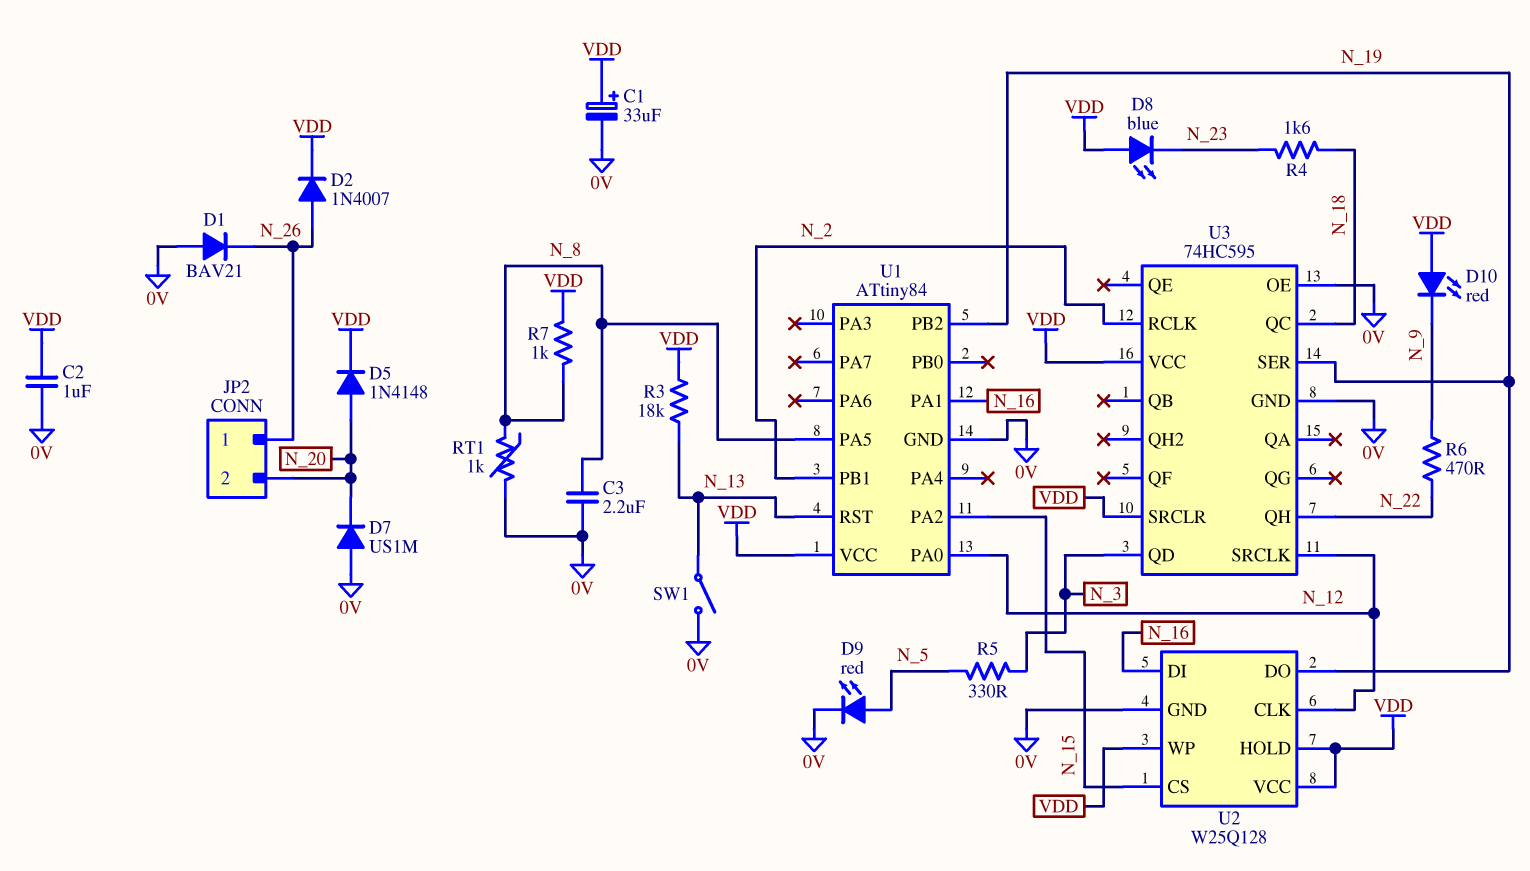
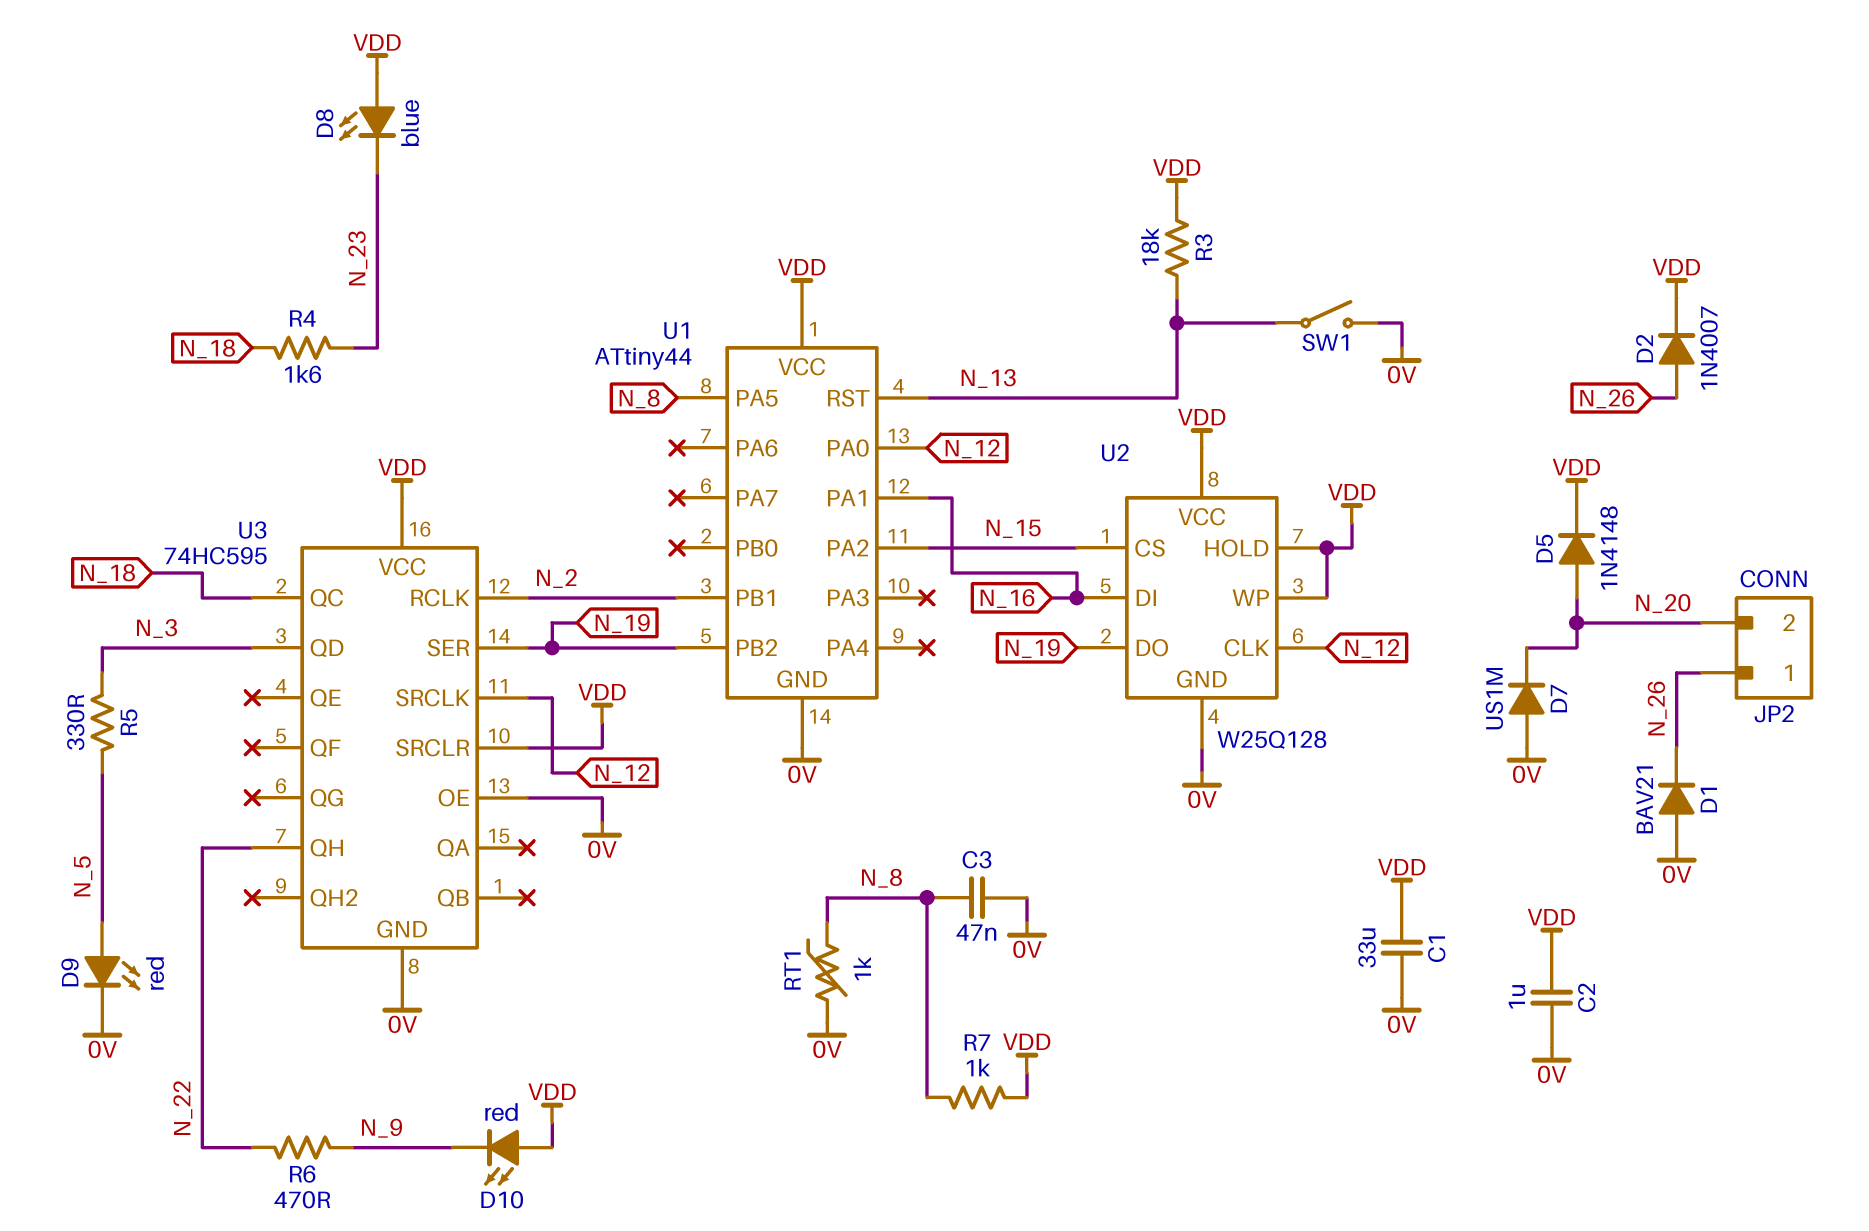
C1: 33uF (plus VDD, minus 0V) -> 33uF (0V, VDD)
C3: 2.2uF (0V, N_8) -> 47nF (0V, N_8)
U1: ATtiny84 -> ATtiny44

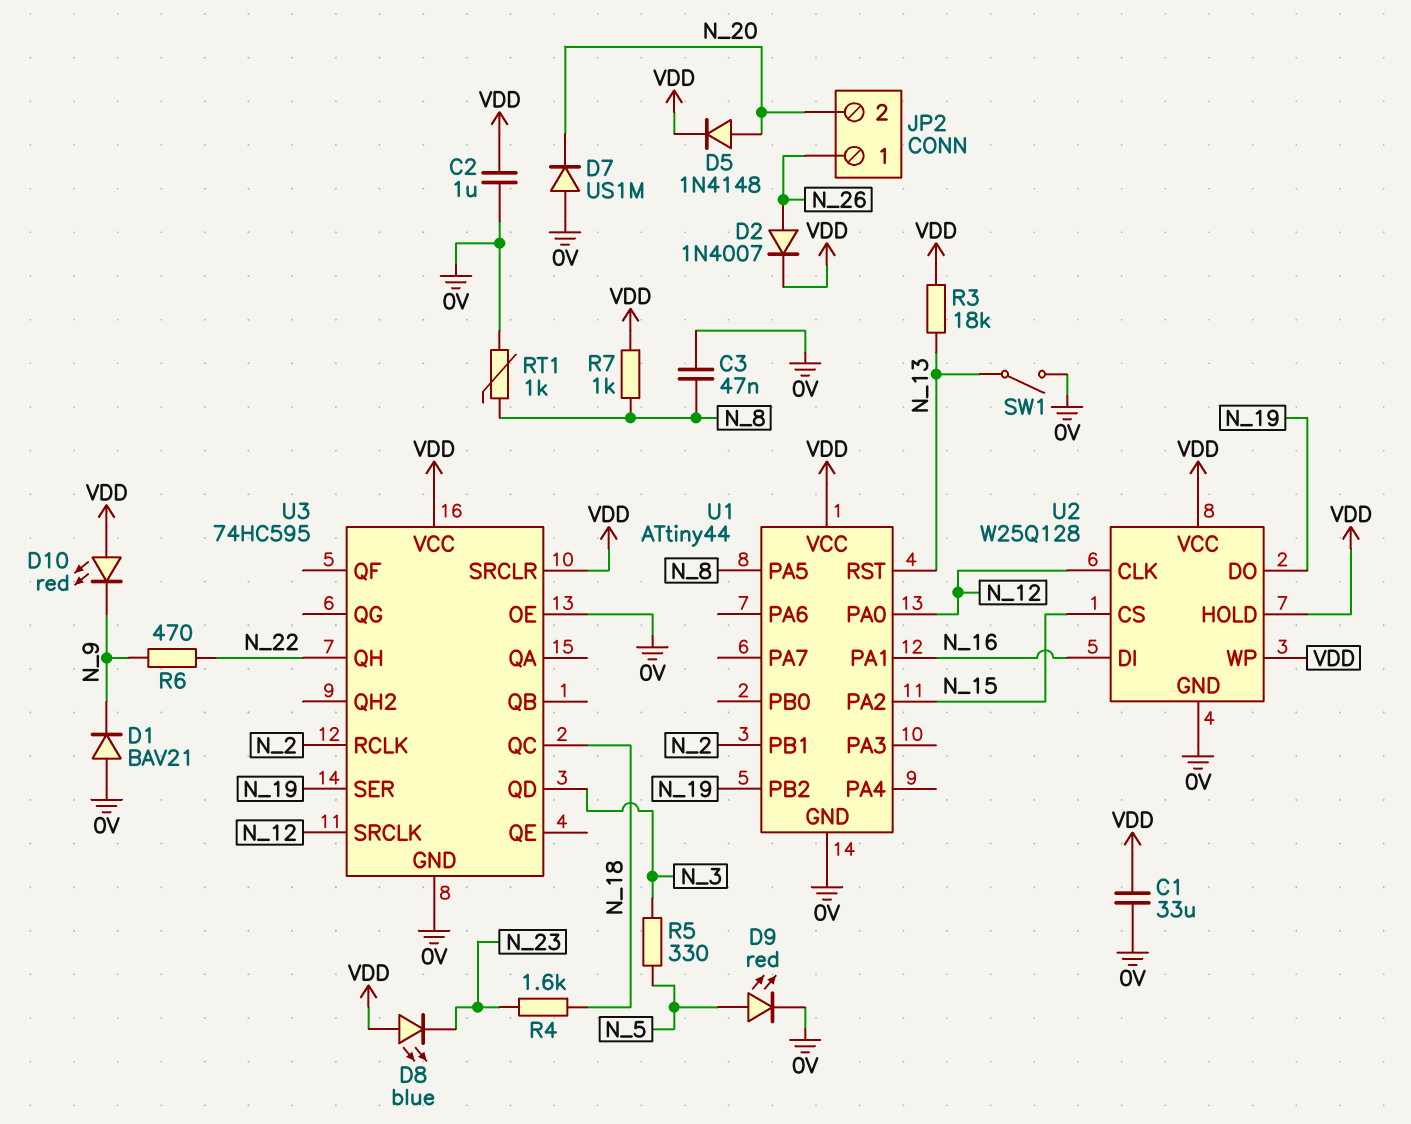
D1: diode BAV21 (A 0V, K N_26) -> diode BAV21 (A 0V, K N_9)

